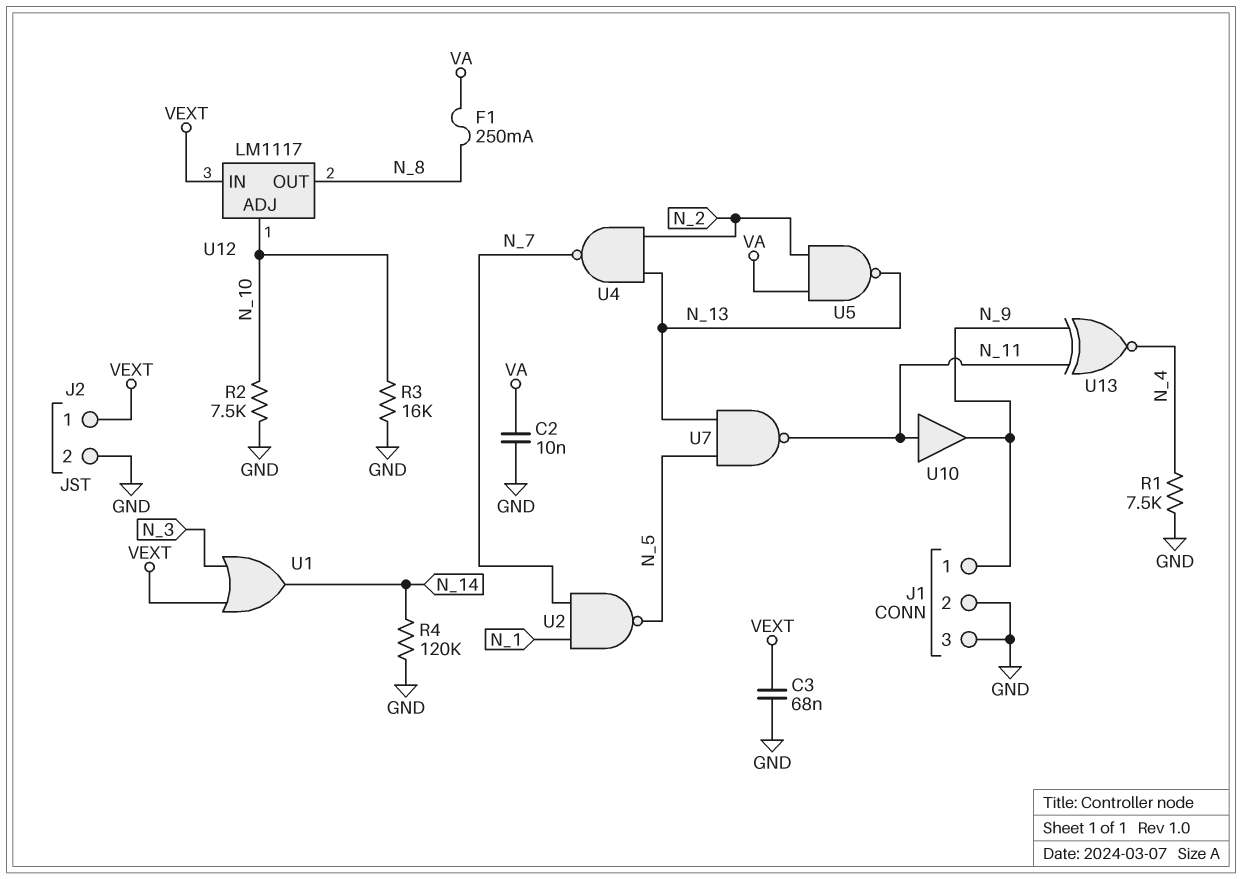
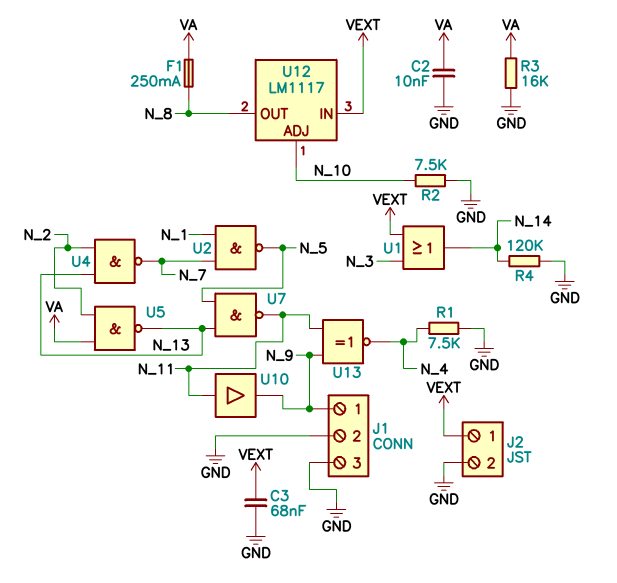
R3: 16k (GND, N_10) -> 16k (GND, VA)

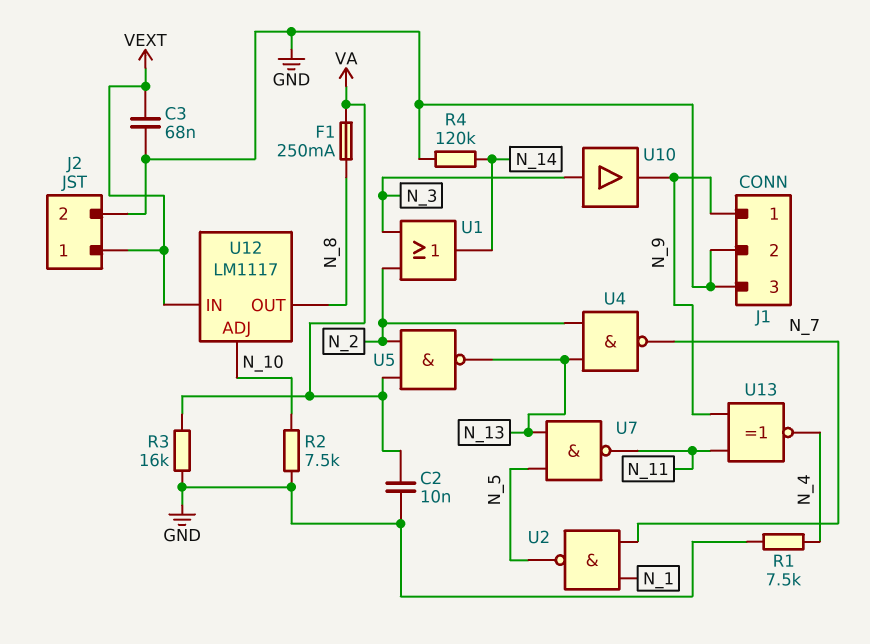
U1: OR (in N_3, in VEXT, out N_14) -> OR (in N_2, in N_3, out N_14)
U10: buffer (in N_11, out N_9) -> buffer (in N_3, out N_9)

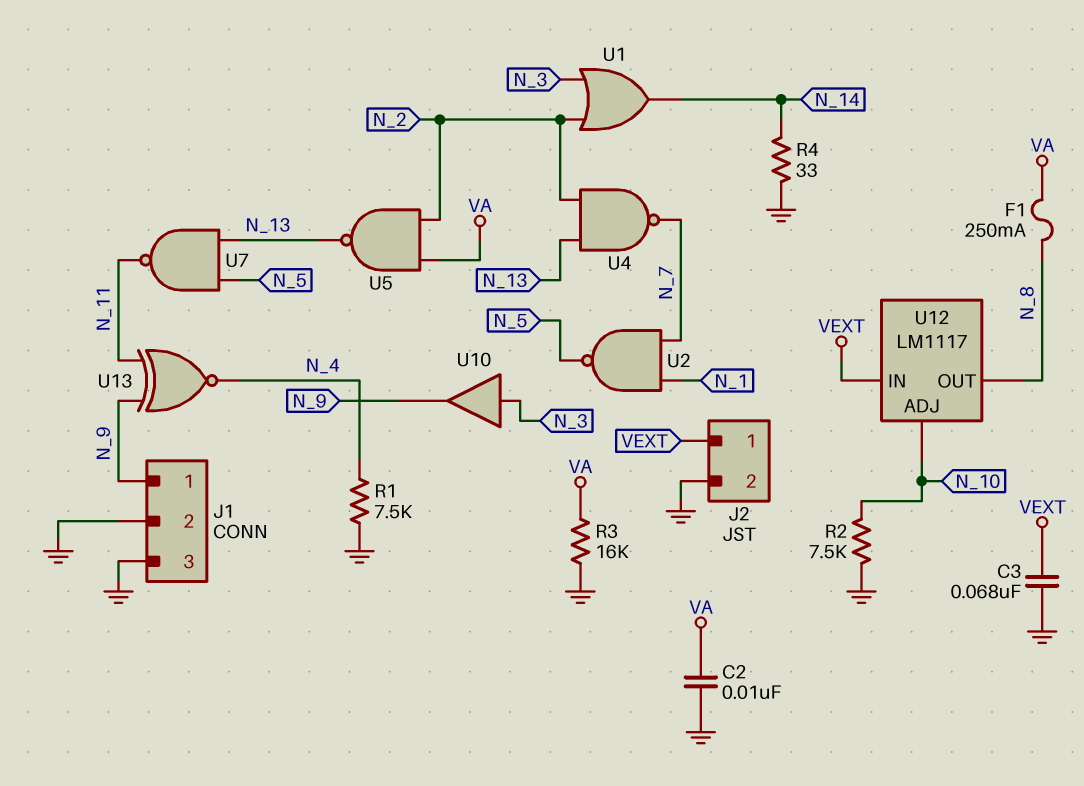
R4: 120k (GND, N_14) -> 33 (GND, N_14)

